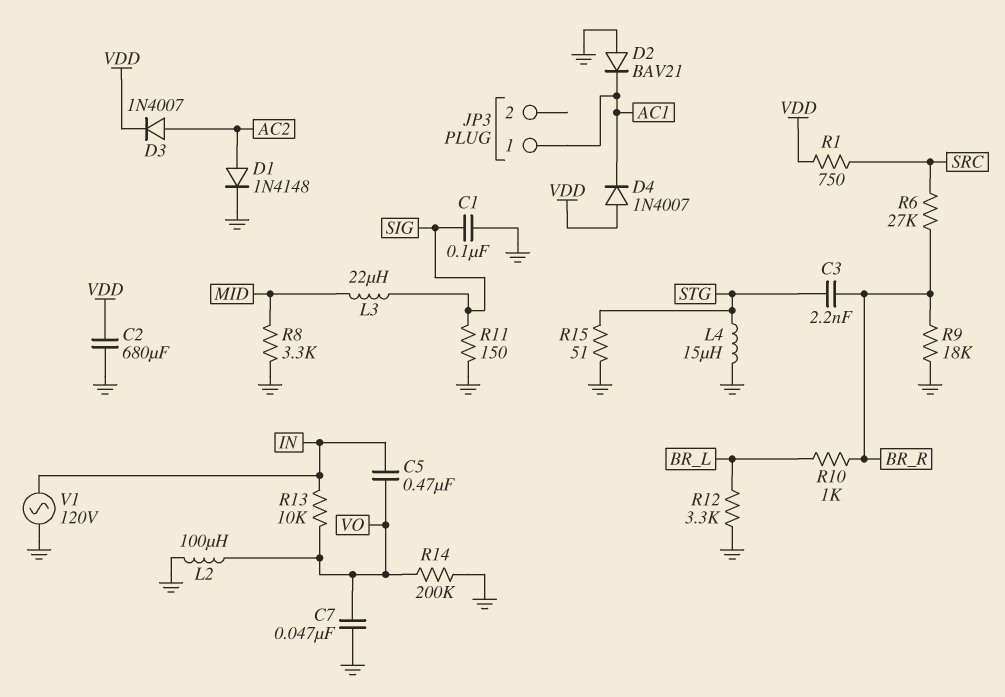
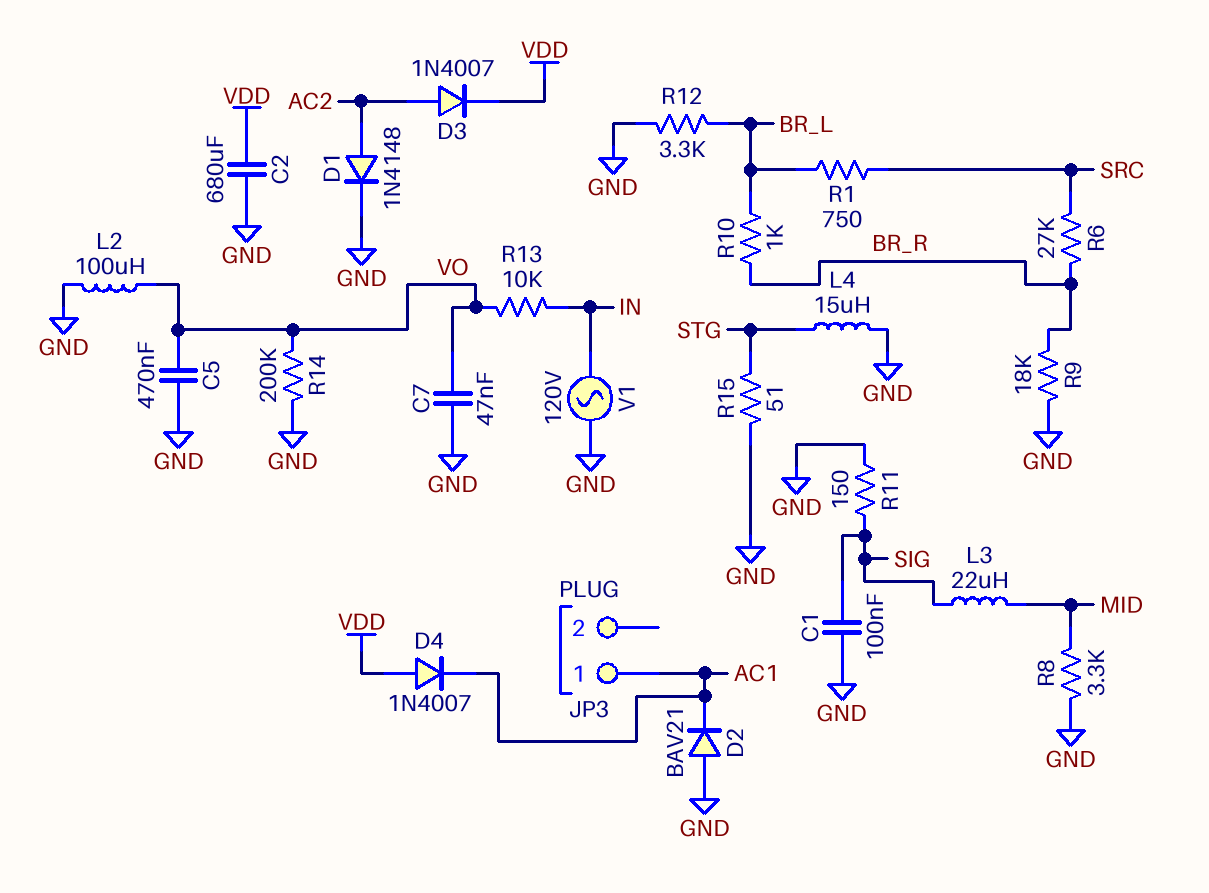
C3: 2.2nF (BR_R, STG) -> none
C5: 470nF (IN, VO) -> 470nF (GND, VO)
R1: 750 (SRC, VDD) -> 750 (BR_L, SRC)

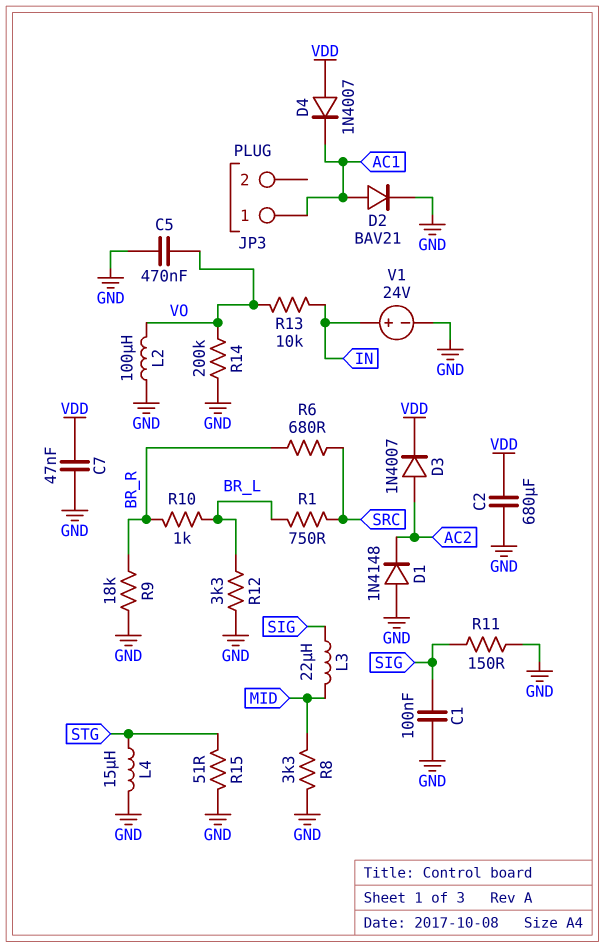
C7: 47nF (GND, VO) -> 47nF (GND, VDD)
D1: diode 1N4148 (A AC2, K GND) -> diode 1N4148 (A GND, K AC2)
D2: diode BAV21 (A GND, K AC1) -> diode BAV21 (A AC1, K GND)
R6: 27k (BR_R, SRC) -> 680 (BR_R, SRC)
V1: AC 120V (GND, IN) -> 24V (plus IN, minus GND)

